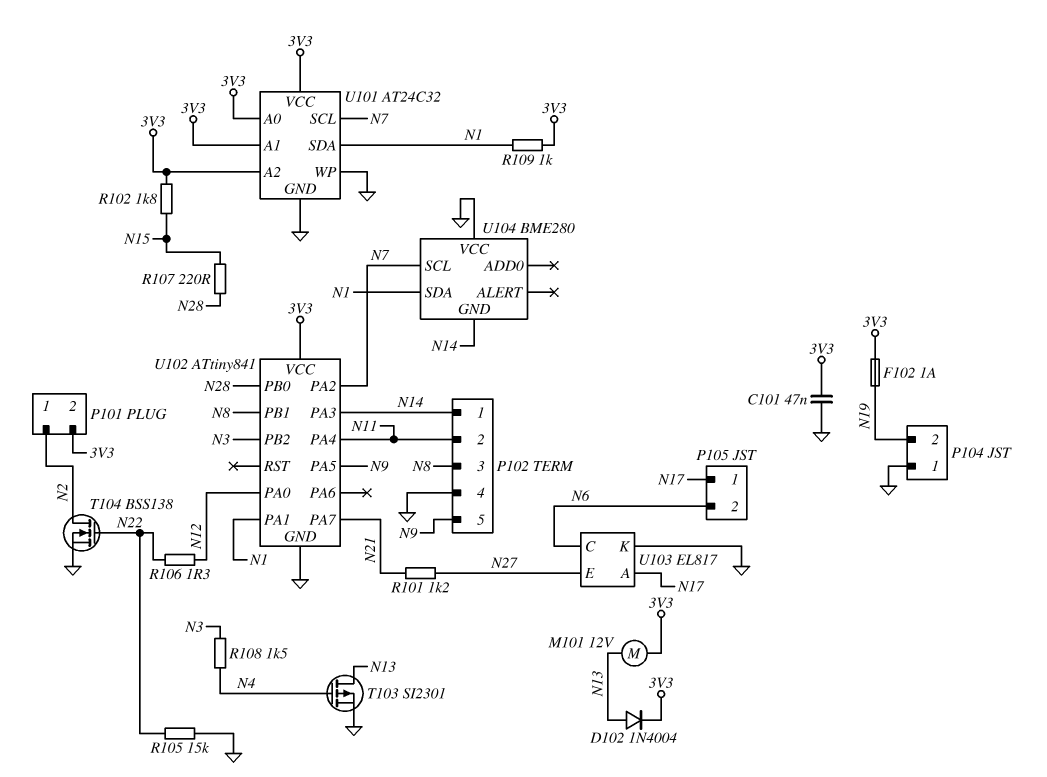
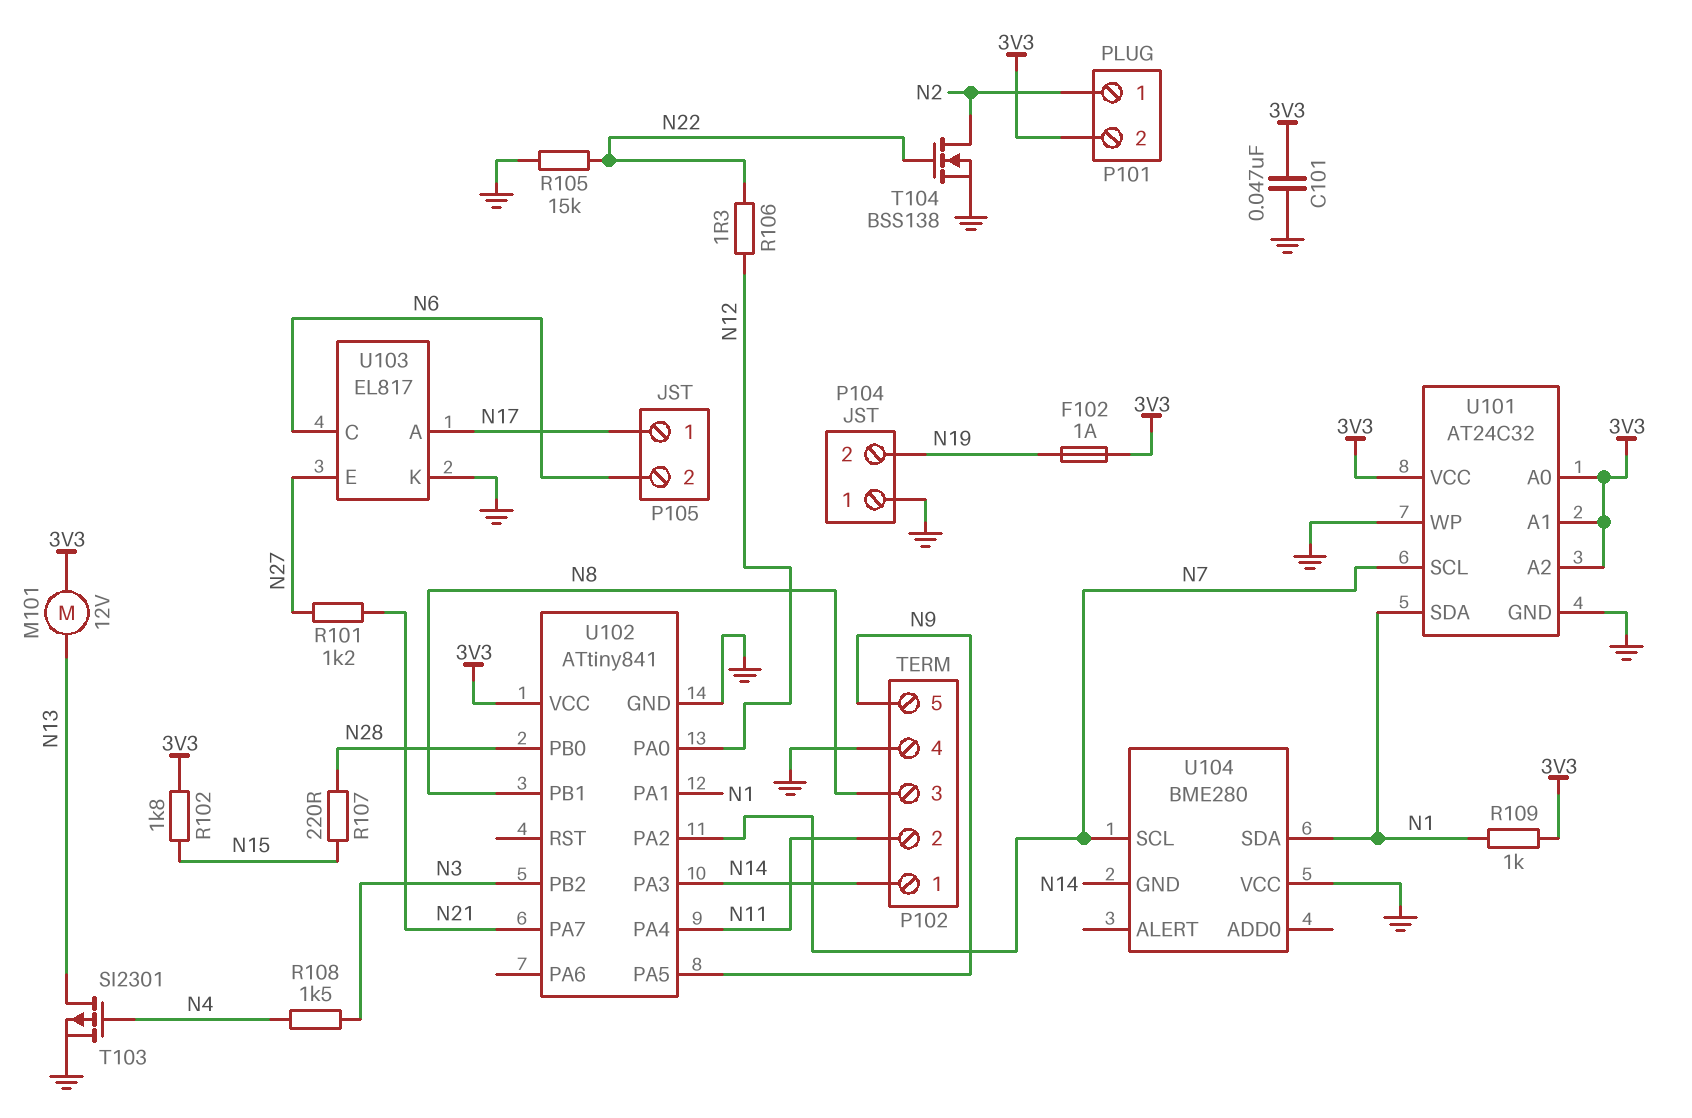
D102: diode 1N4004 (A N13, K 3V3) -> none

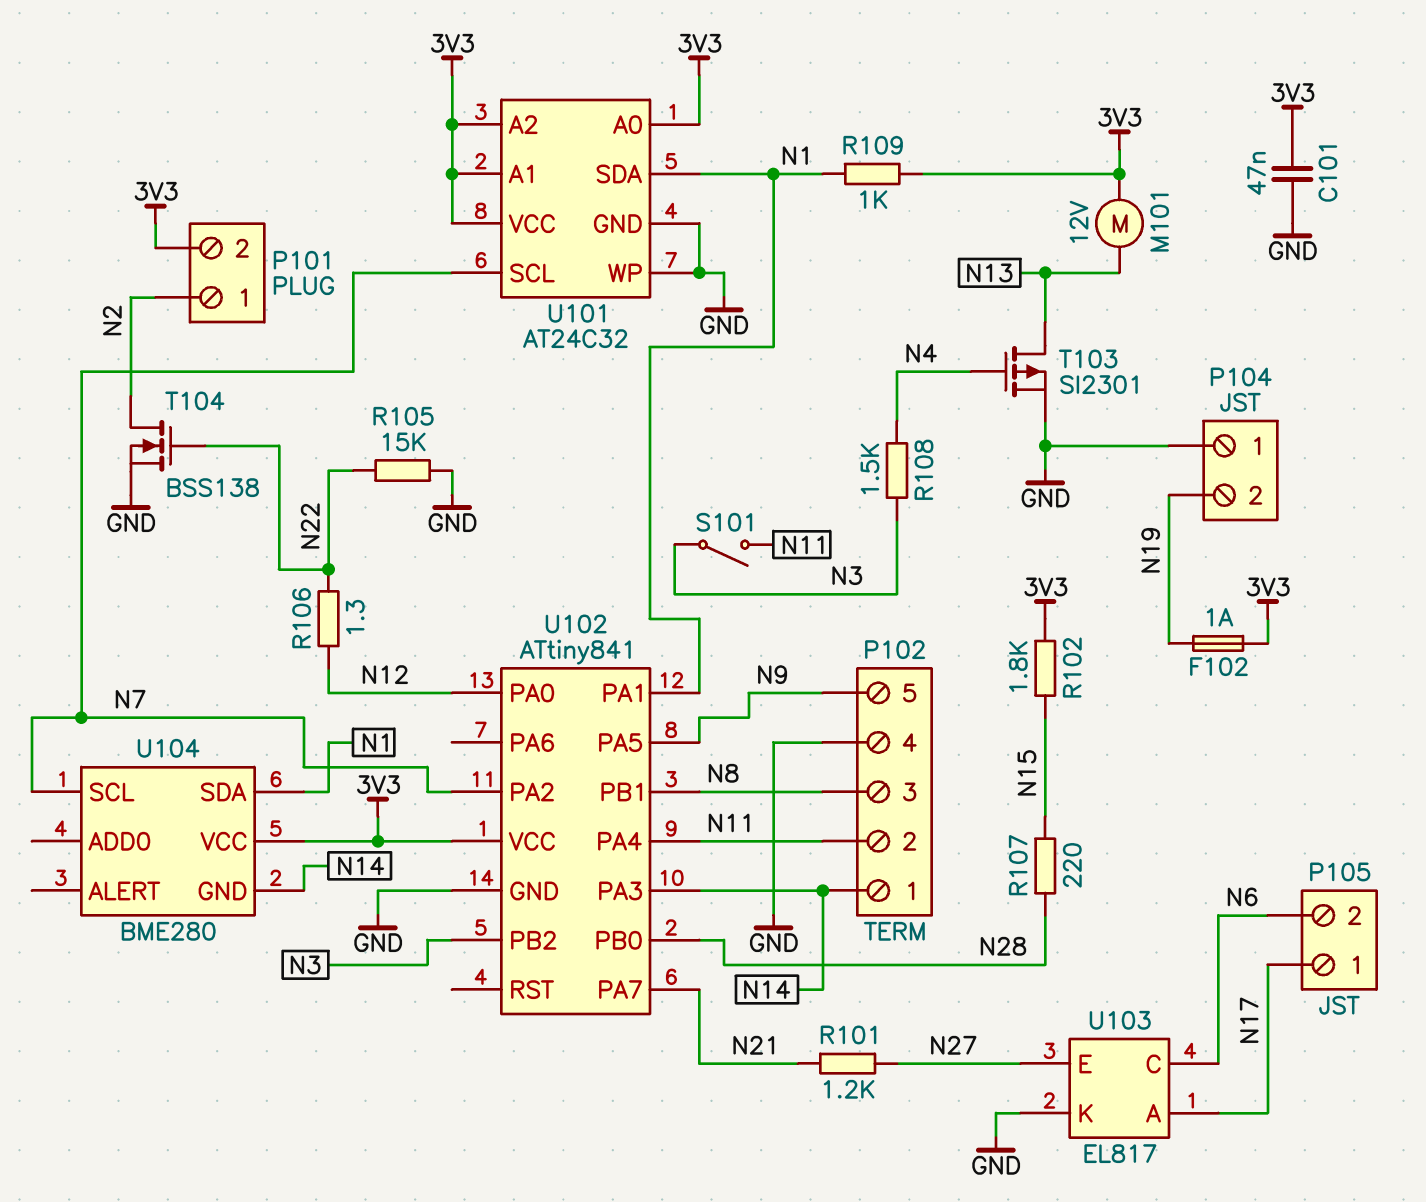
S101: none -> switch (N3, N11)
U104 pin VCC: GND -> 3V3

